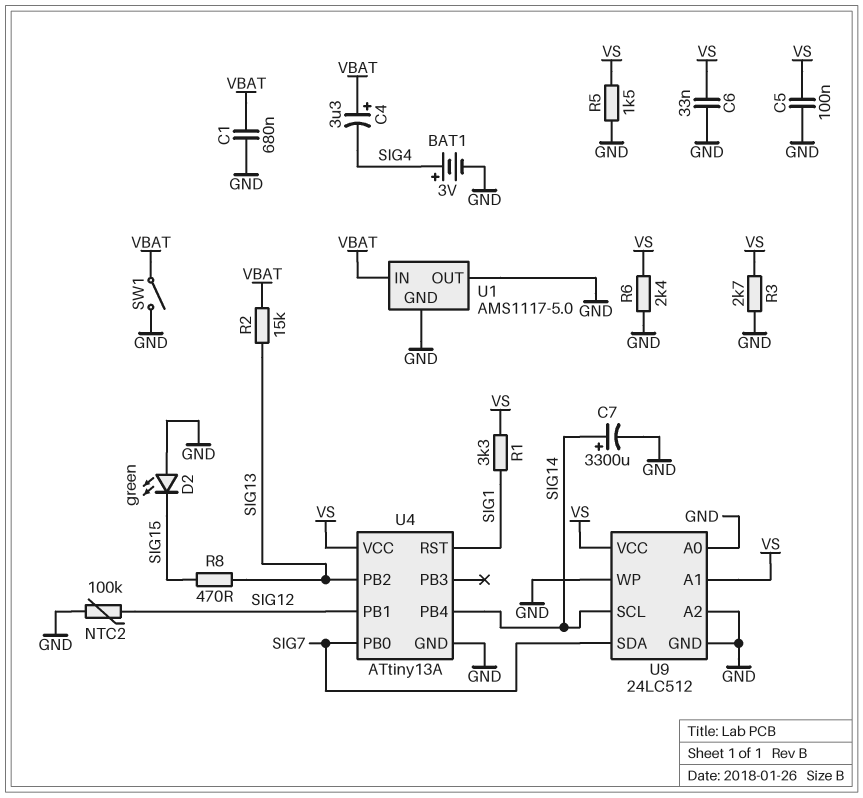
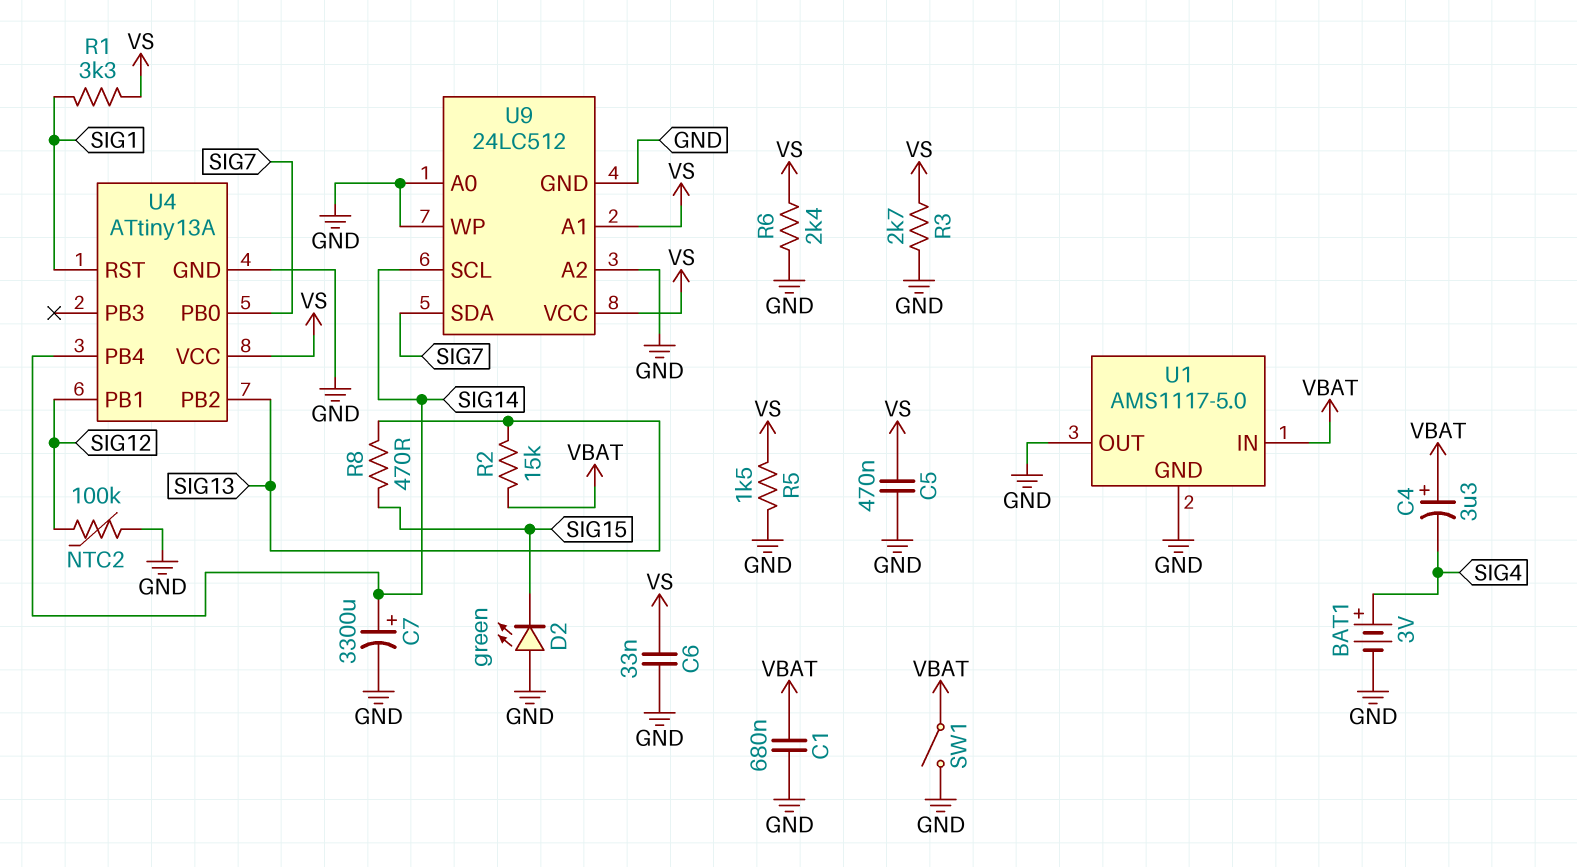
C5: 100nF (GND, VS) -> 470nF (GND, VS)

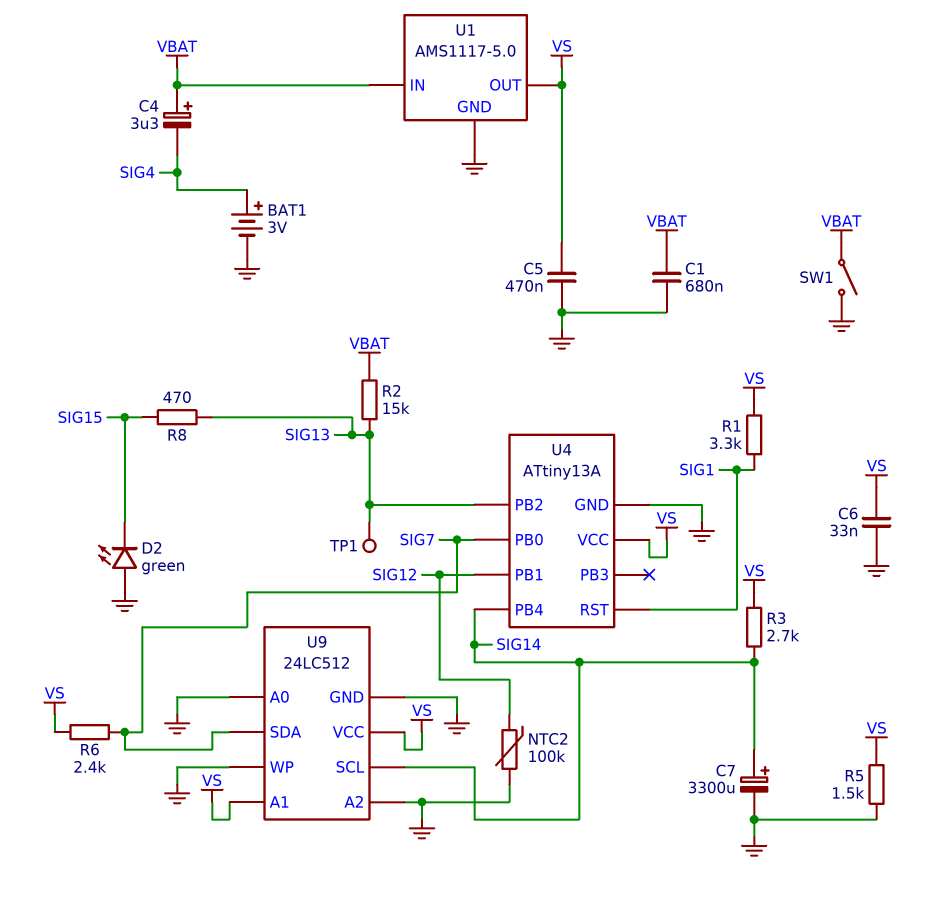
R3: 2.7k (GND, VS) -> 2.7k (SIG14, VS)
R6: 2.4k (GND, VS) -> 2.4k (SIG7, VS)
TP1: none -> test point (SIG13)
U1 pin OUT: GND -> VS

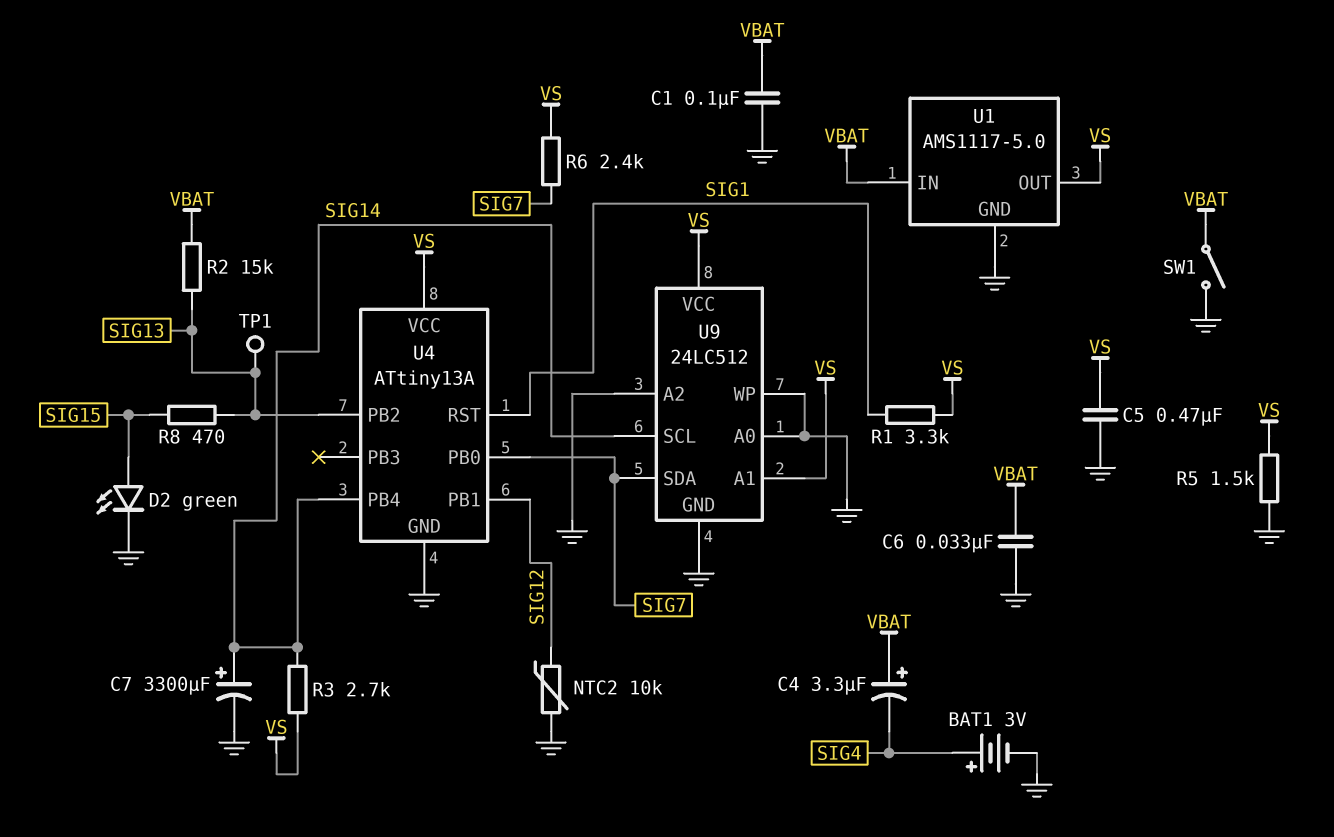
C1: 680nF (GND, VBAT) -> 100nF (GND, VBAT)
C6: 33nF (GND, VS) -> 33nF (GND, VBAT)
D2: LED green (A GND, K SIG15) -> LED green (A SIG15, K GND)
NTC2: 100k (GND, SIG12) -> 10k (GND, SIG12)

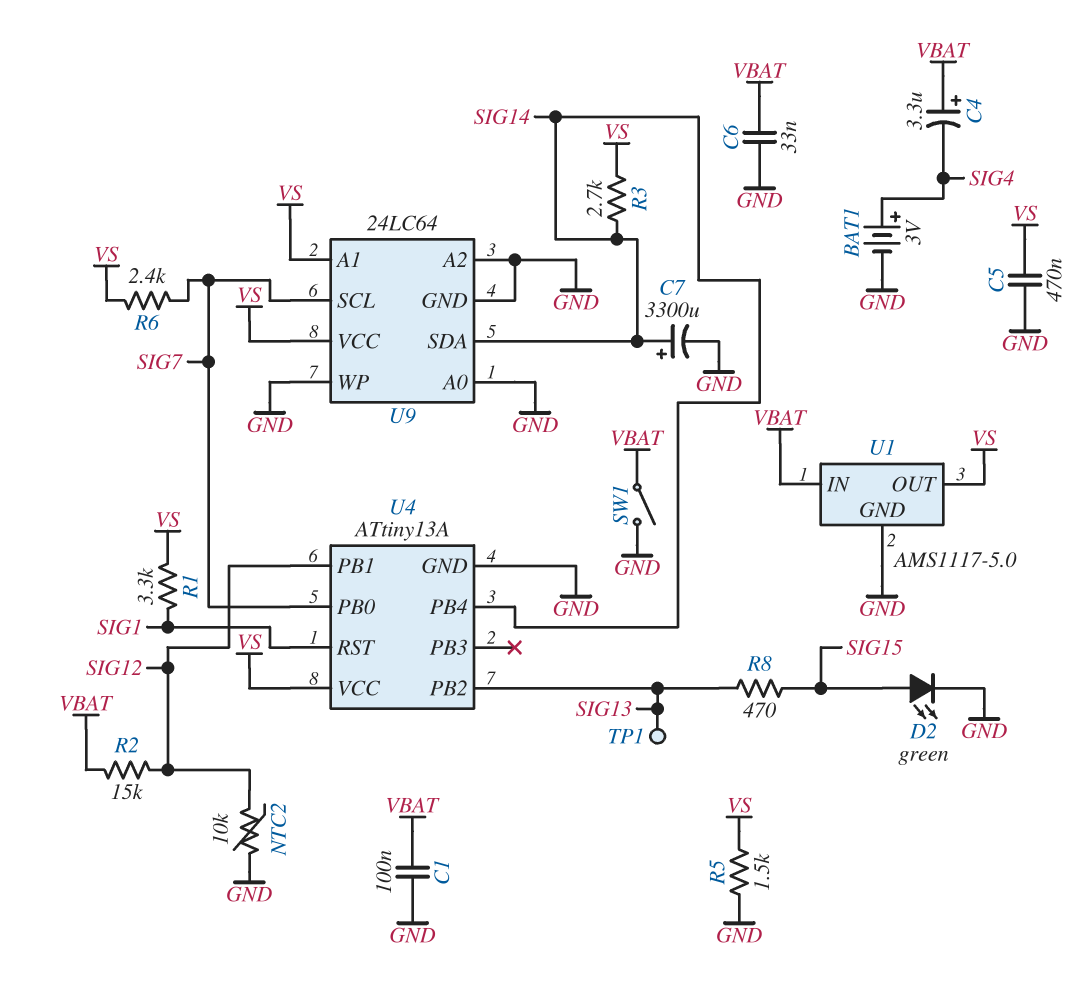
R2: 15k (SIG13, VBAT) -> 15k (SIG12, VBAT)
U9: 24LC512 -> 24LC64
U9 pin SCL: SIG14 -> SIG7
U9 pin SDA: SIG7 -> SIG14

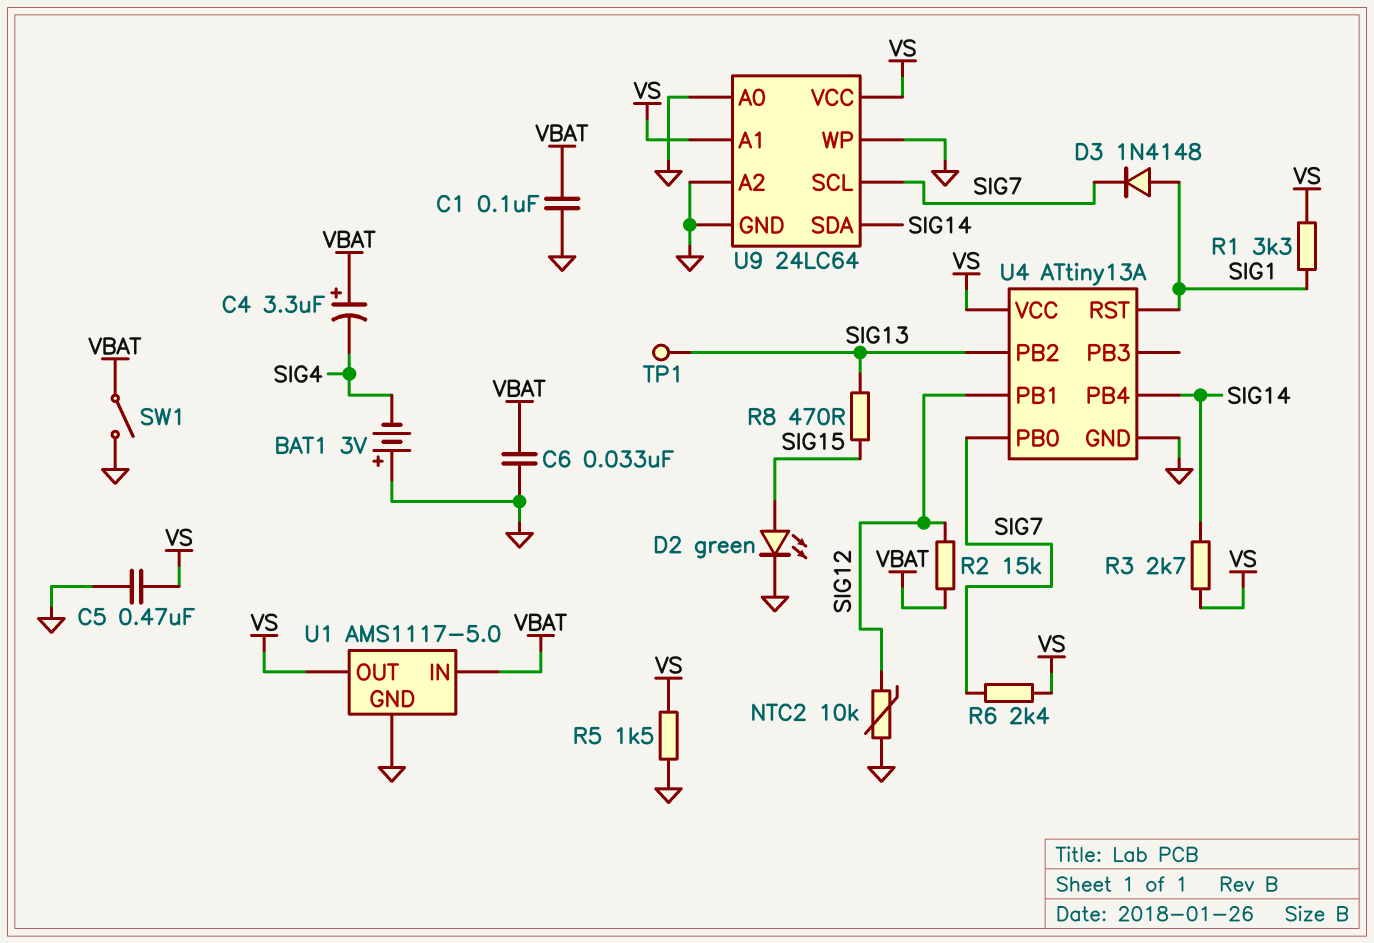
BAT1: 3V (plus SIG4, minus GND) -> 3V (plus GND, minus SIG4)
C7: 3300uF (plus SIG14, minus GND) -> none
D3: none -> diode 1N4148 (A SIG1, K SIG7)

